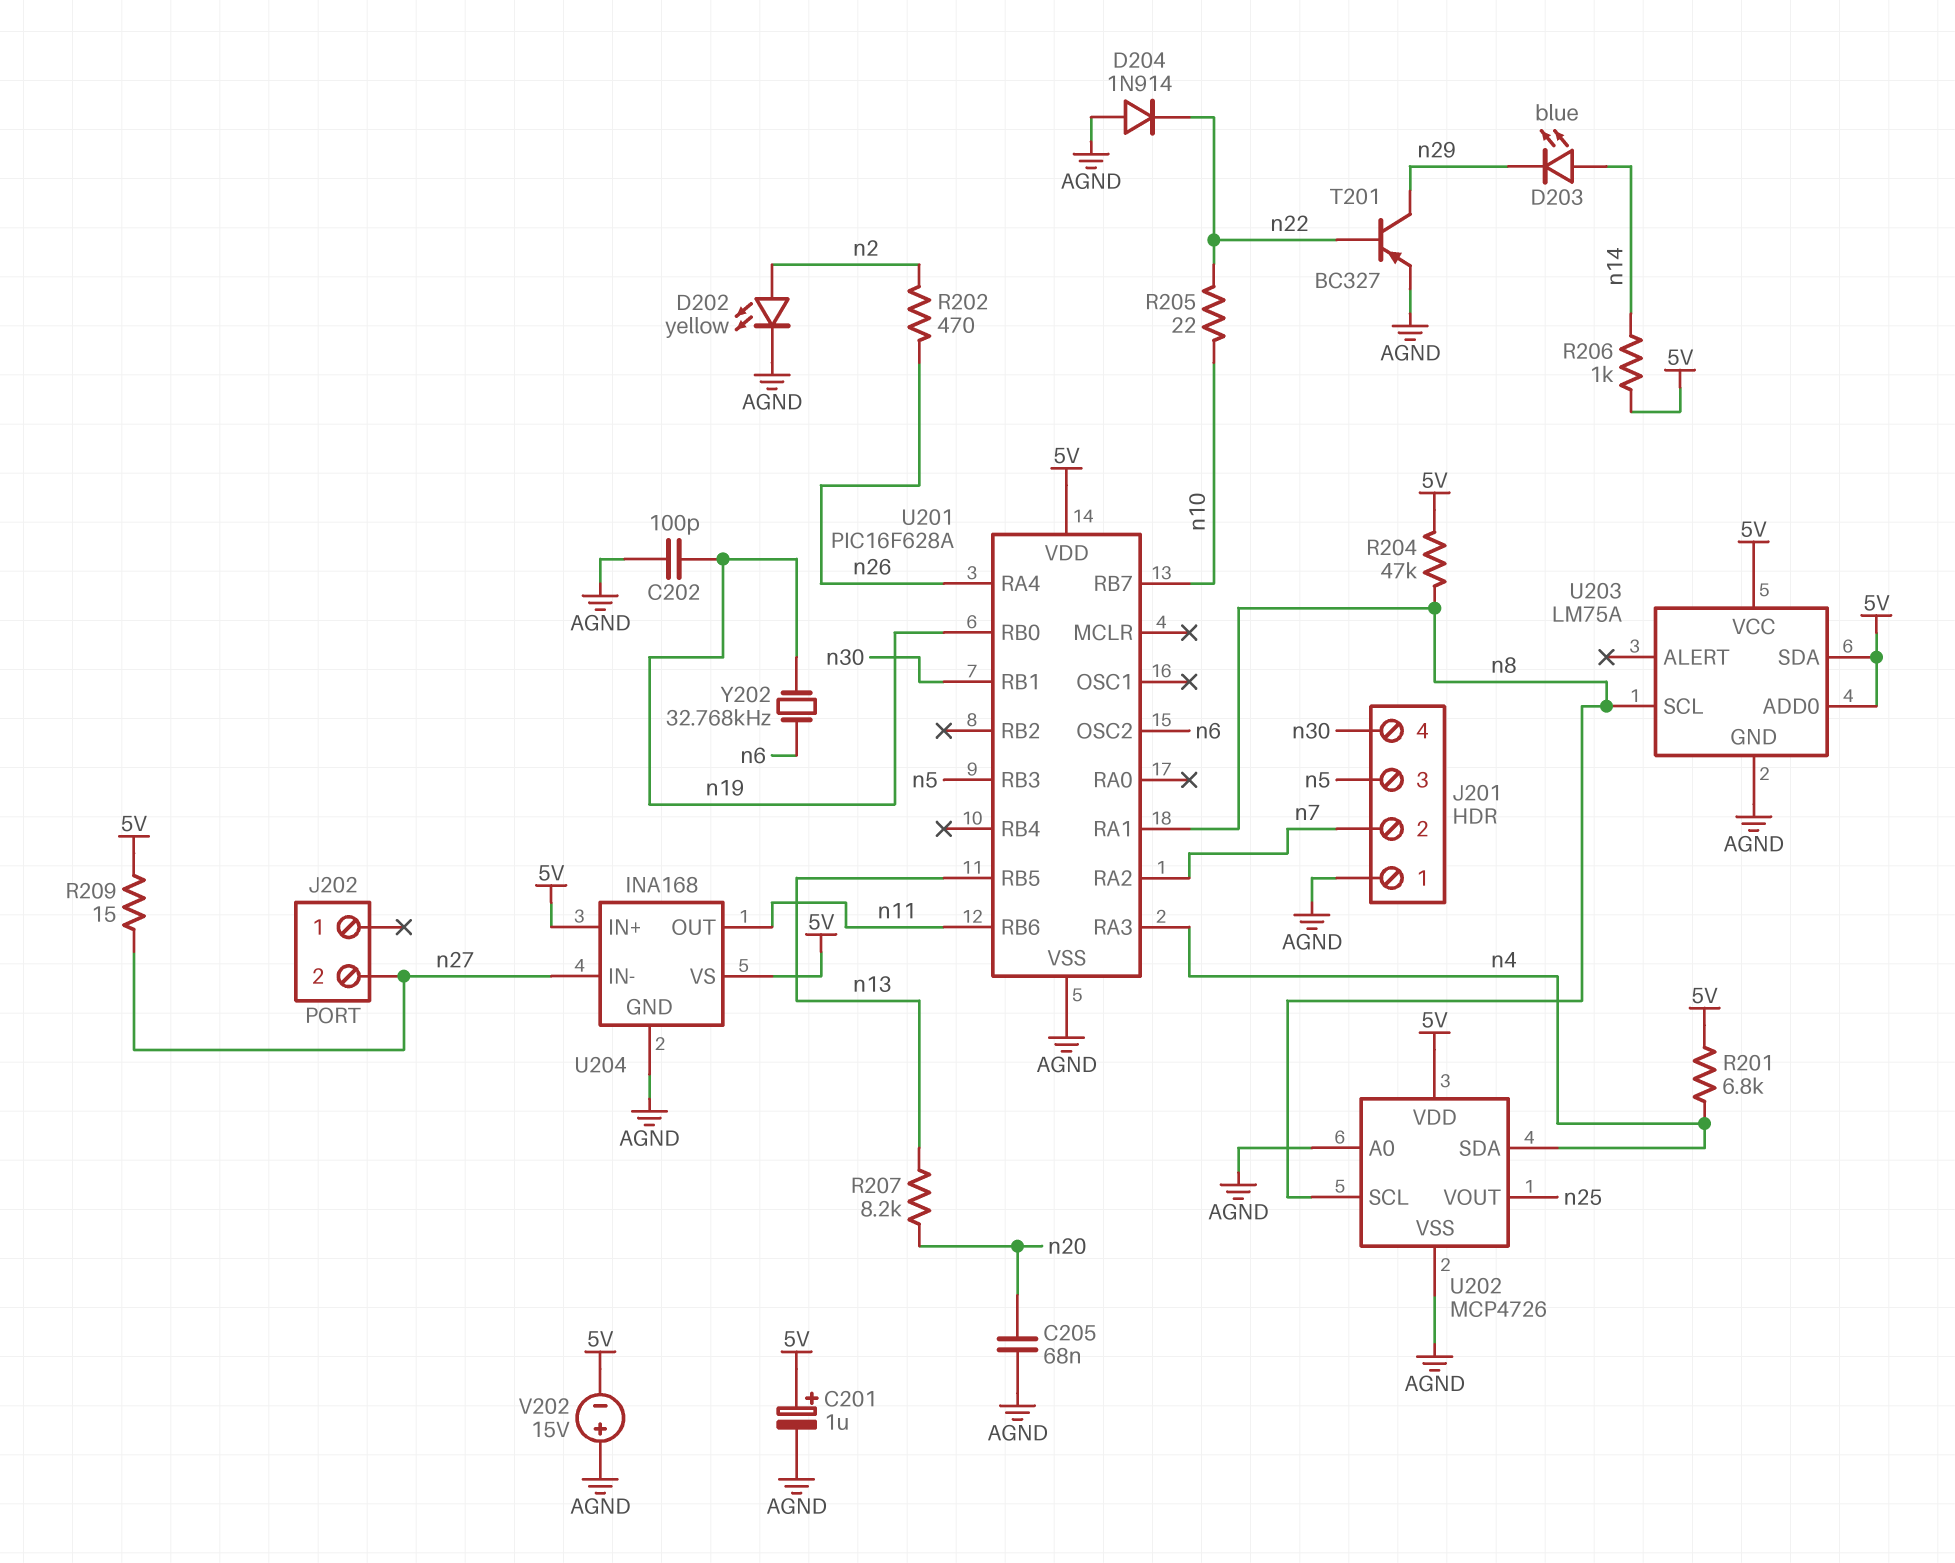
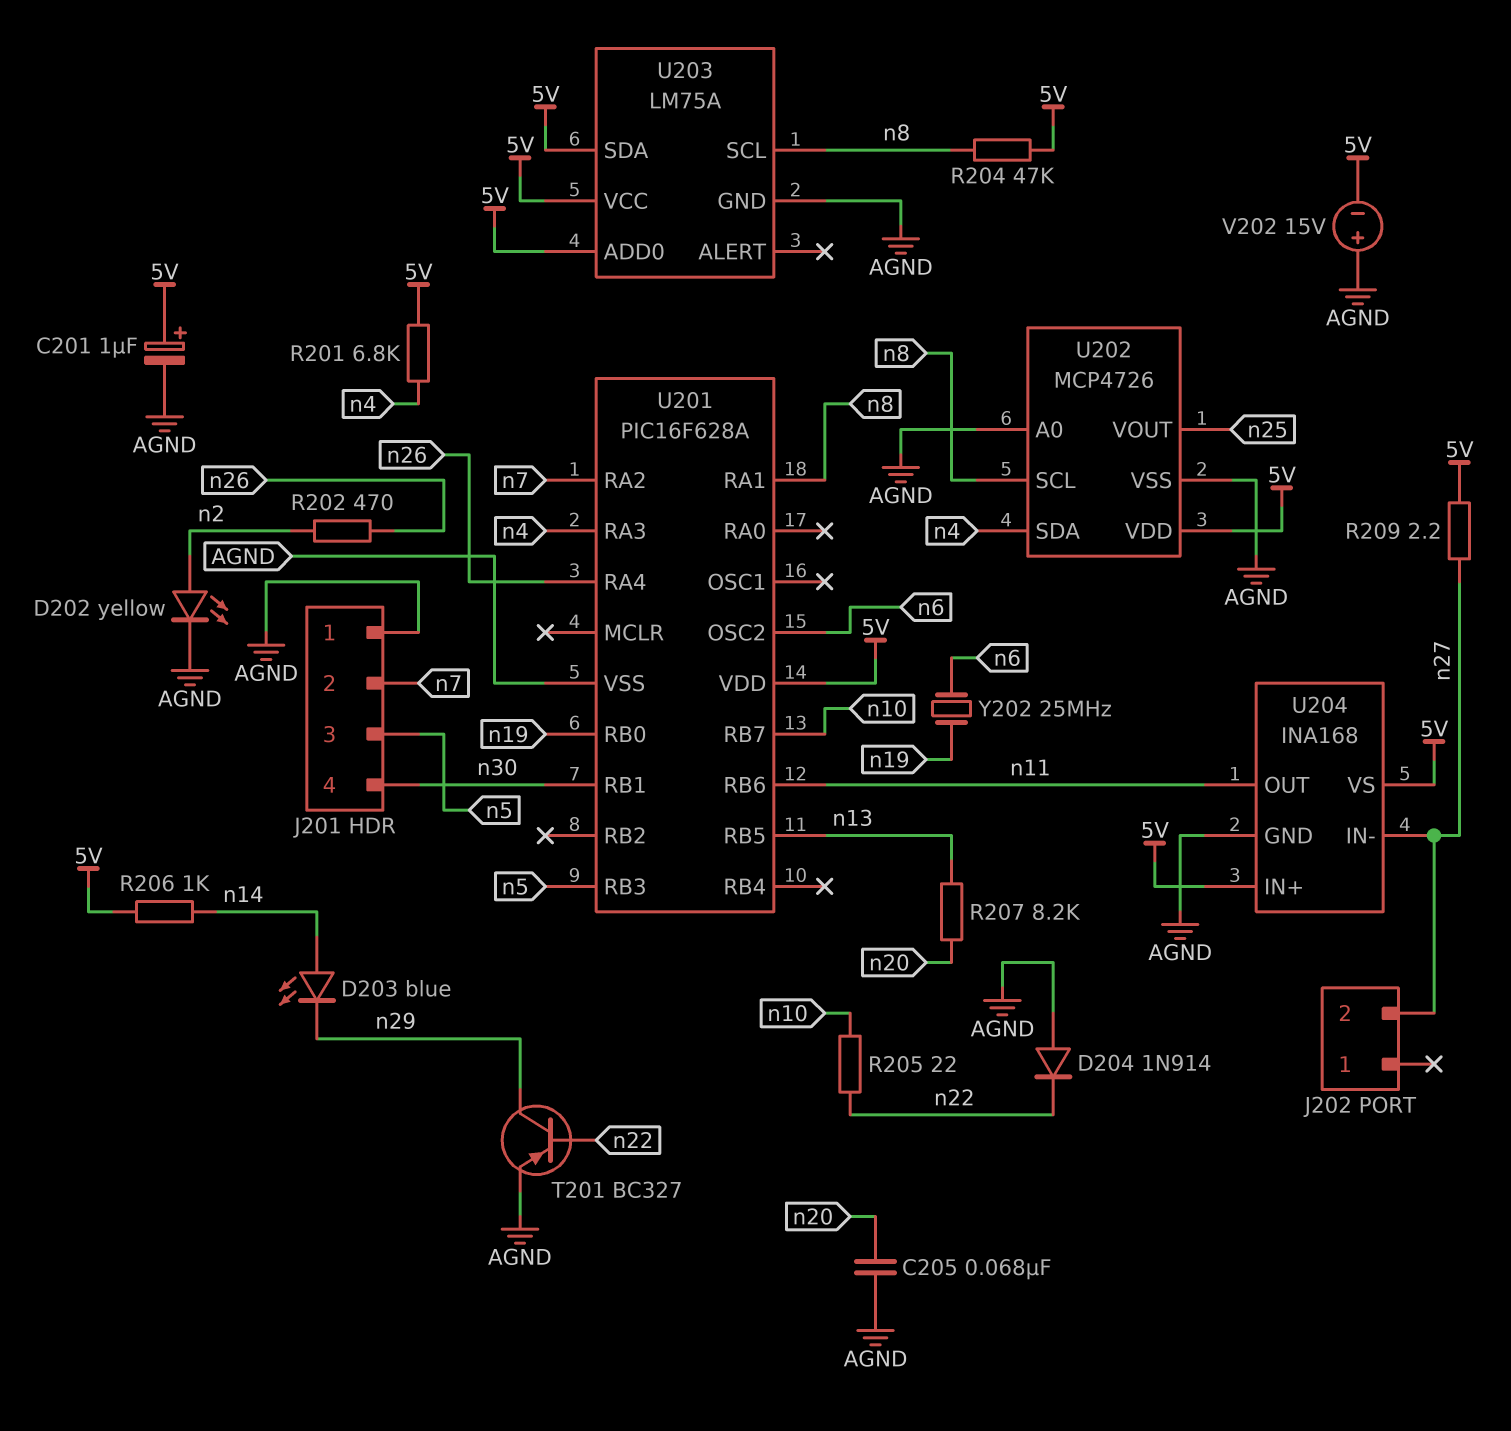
C202: 100pF (AGND, n19) -> none
R209: 15 (5V, n27) -> 2.2 (5V, n27)
Y202: 32.768kHz (n6, n19) -> 25MHz (n6, n19)

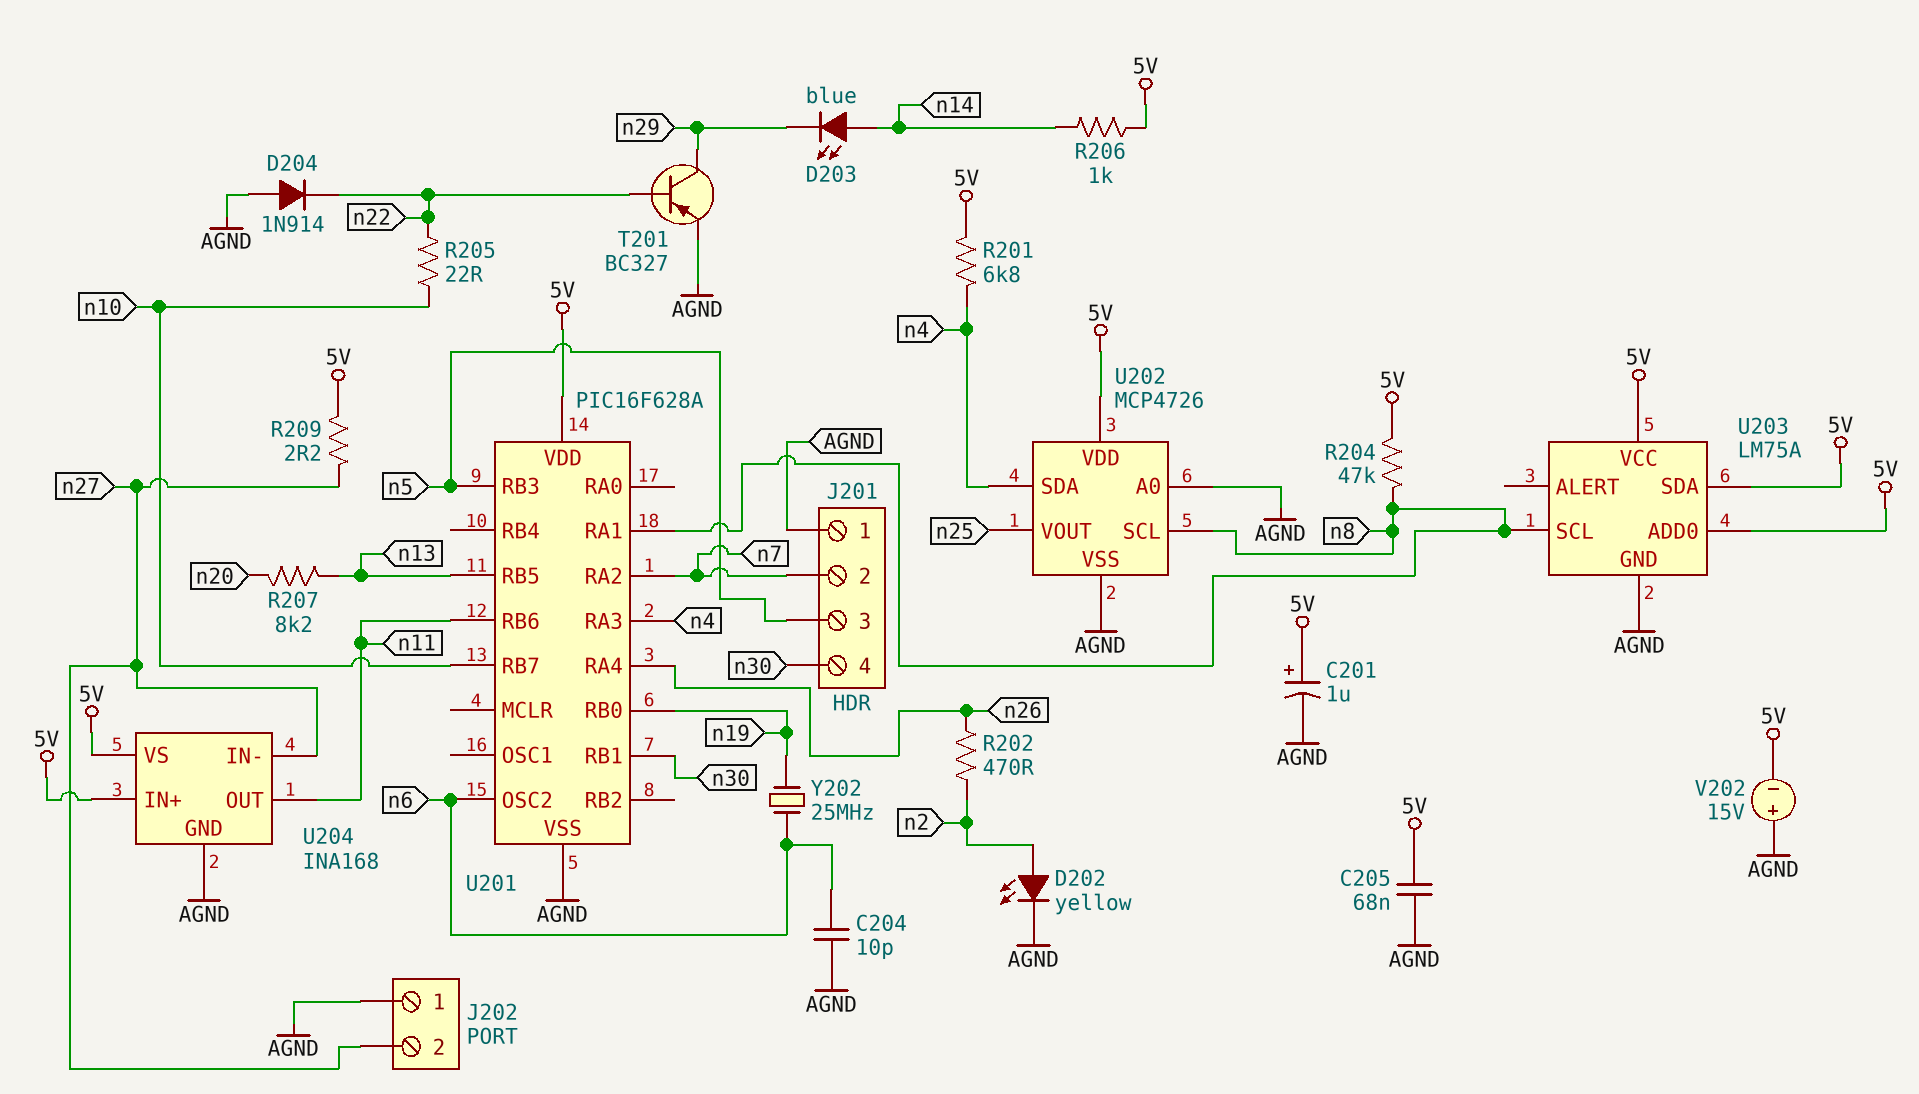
C204: none -> 10pF (AGND, n6)
C205: 68nF (AGND, n20) -> 68nF (5V, AGND)
J202 pin 1: none -> AGND

